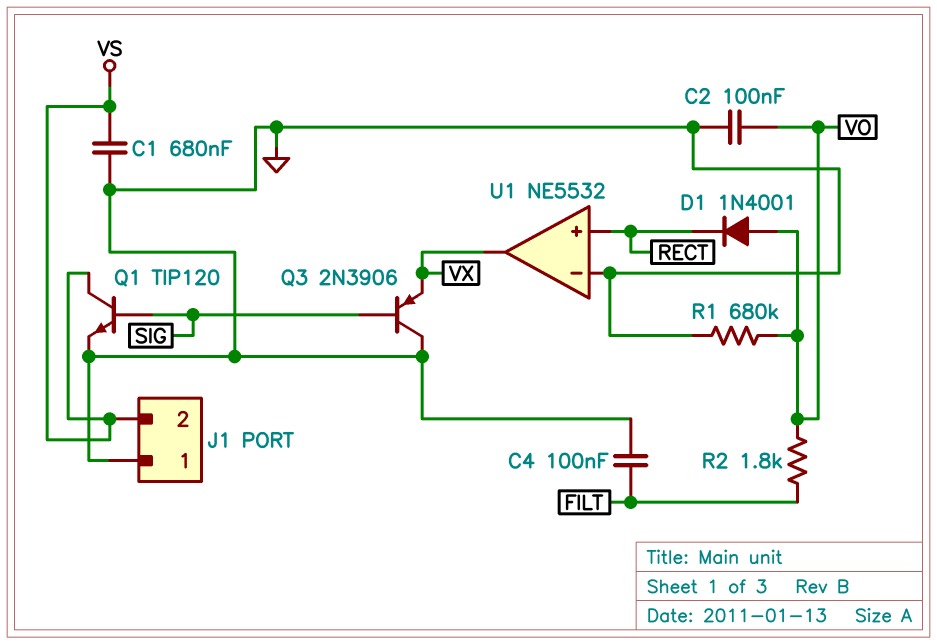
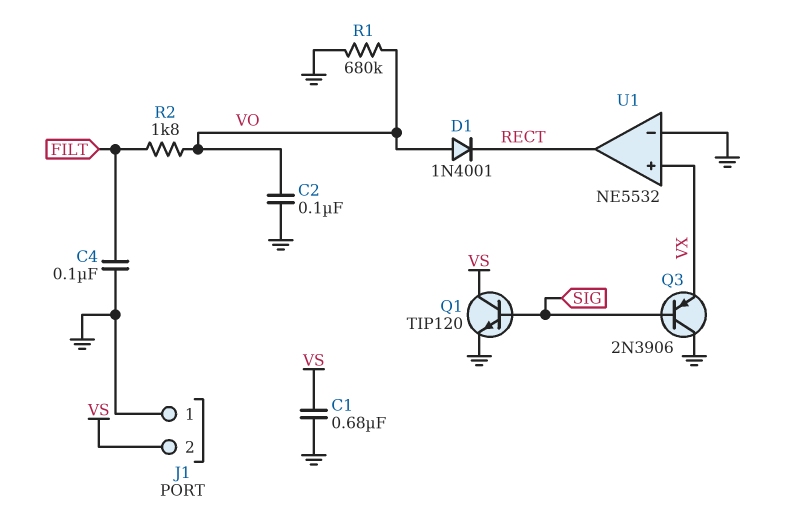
U1 pin in+: RECT -> VX
U1 pin out: VX -> RECT

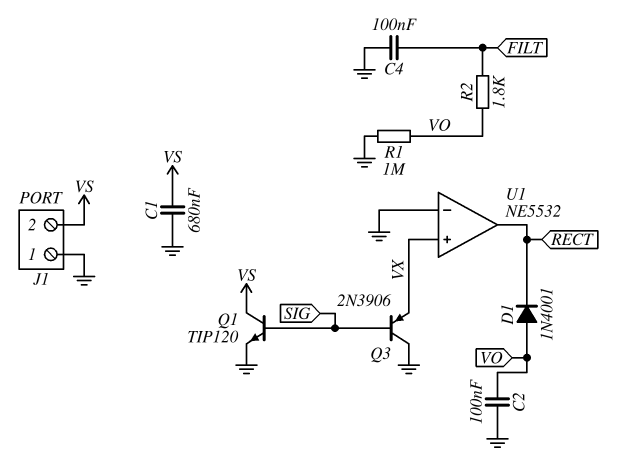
R1: 680k (GND, VO) -> 1M (GND, VO)

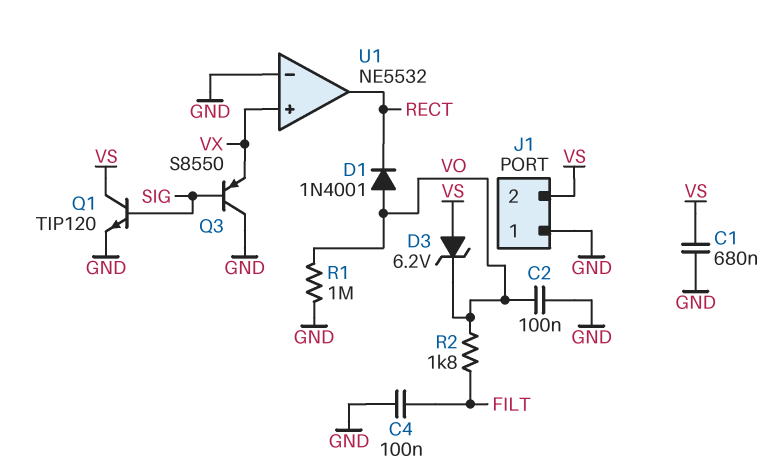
D3: none -> zener 6.2V (A VS, K VO)
Q3: PNP 2N3906 (B SIG, C GND, E VX) -> PNP S8550 (B SIG, C GND, E VX)

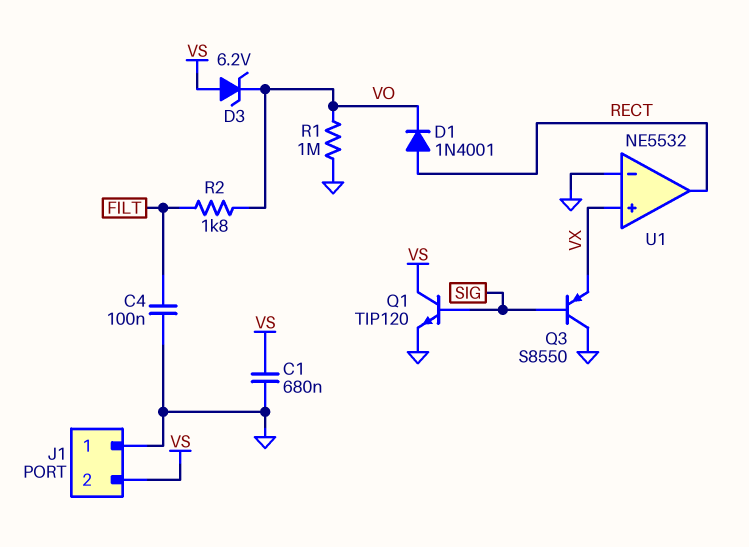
C2: 100nF (GND, VO) -> none
D1: diode 1N4001 (A VO, K RECT) -> diode 1N4001 (A RECT, K VO)

